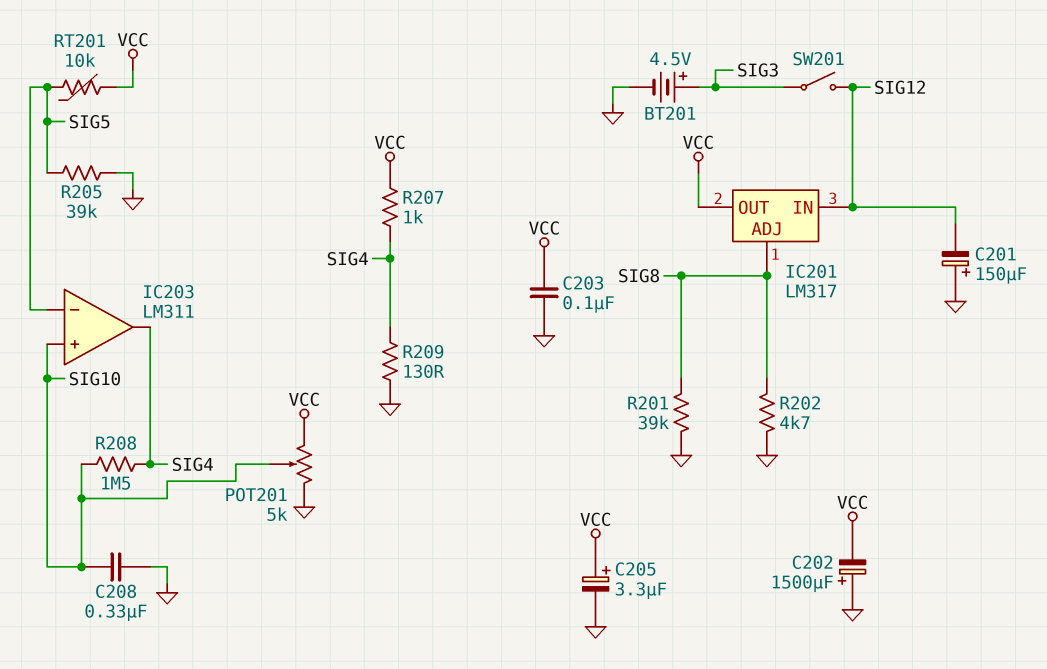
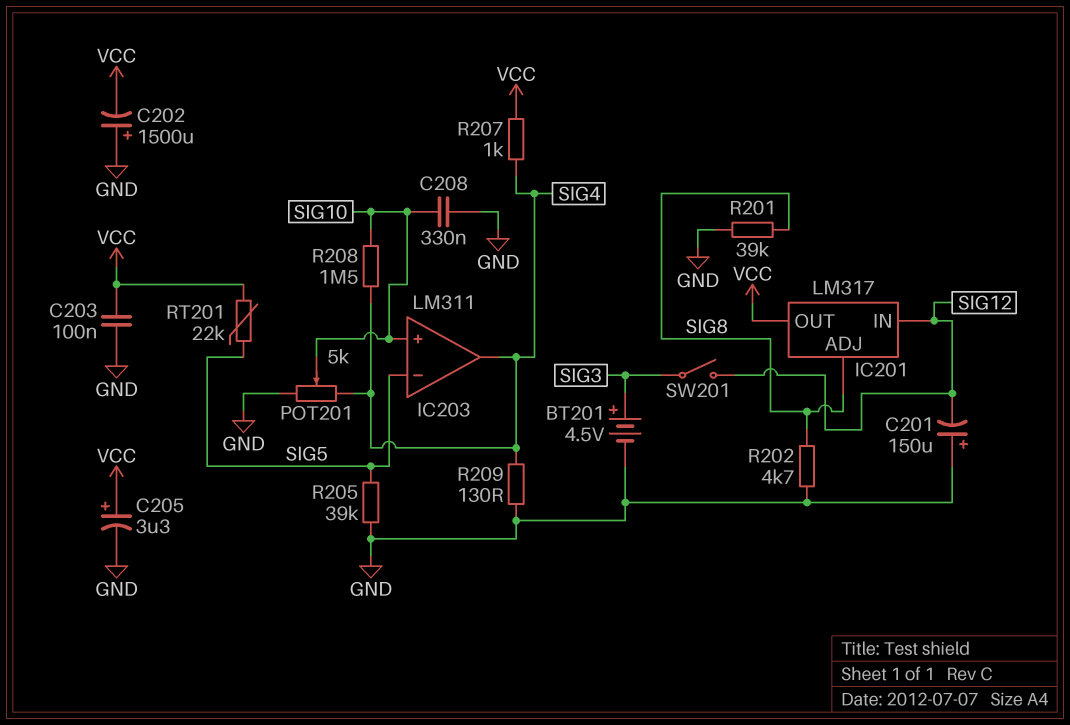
POT201: 5k (GND, VCC, wiper SIG10) -> 5k (GND, SIG4, wiper SIG10)
RT201: 10k (SIG5, VCC) -> 22k (SIG5, VCC)

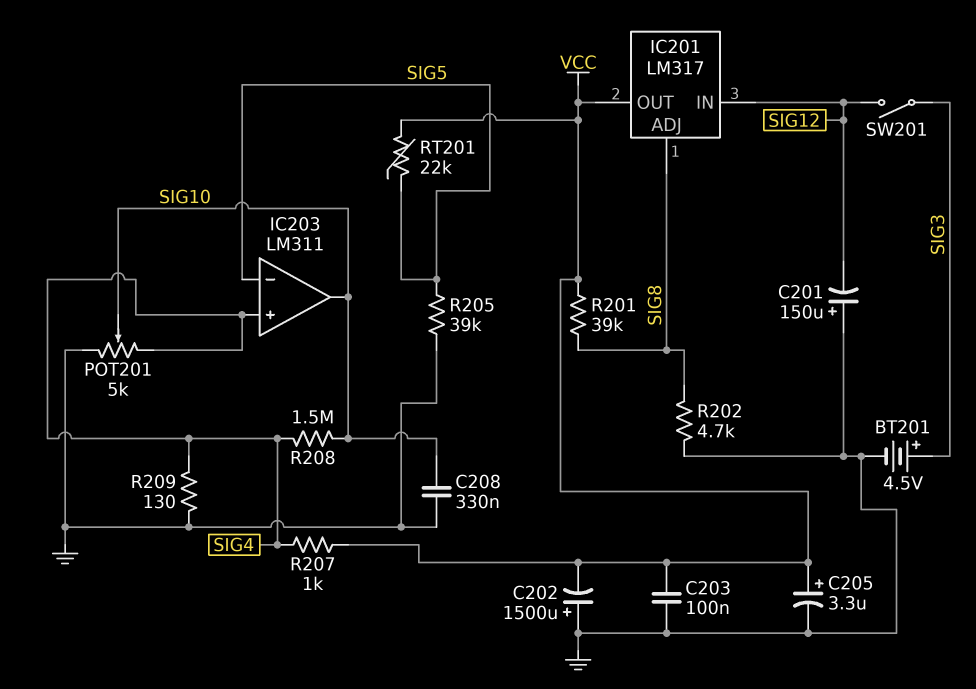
IC203 pin in+: SIG10 -> SIG4
IC203 pin out: SIG4 -> SIG10
R201: 39k (GND, SIG8) -> 39k (SIG8, VCC)

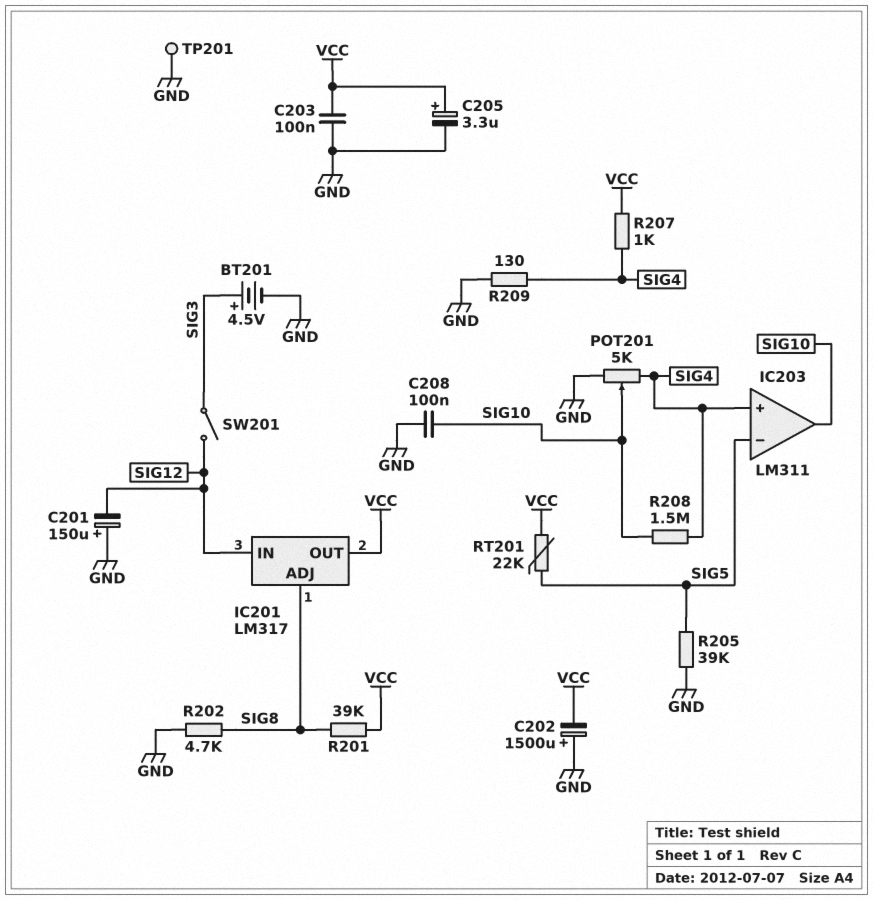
C208: 330nF (GND, SIG10) -> 100nF (GND, SIG10)
TP201: none -> test point (GND)

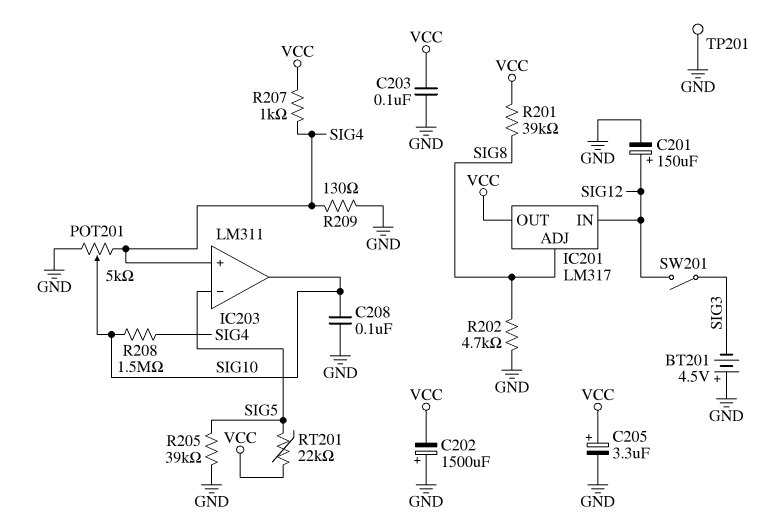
BT201: 4.5V (plus SIG3, minus GND) -> 4.5V (plus GND, minus SIG3)
C201: 150uF (plus GND, minus SIG12) -> 150uF (plus SIG12, minus GND)

